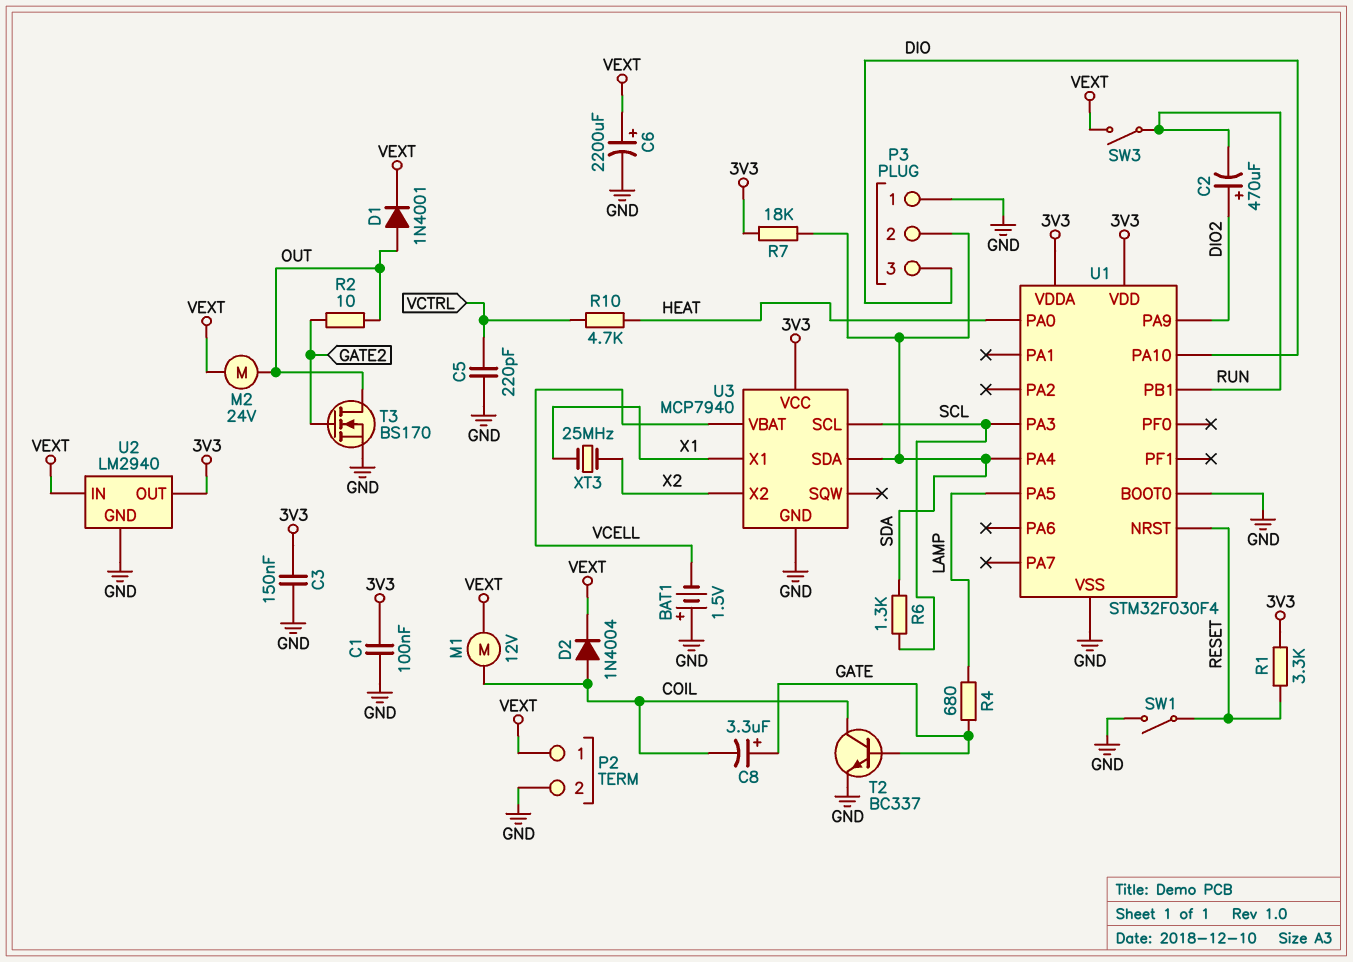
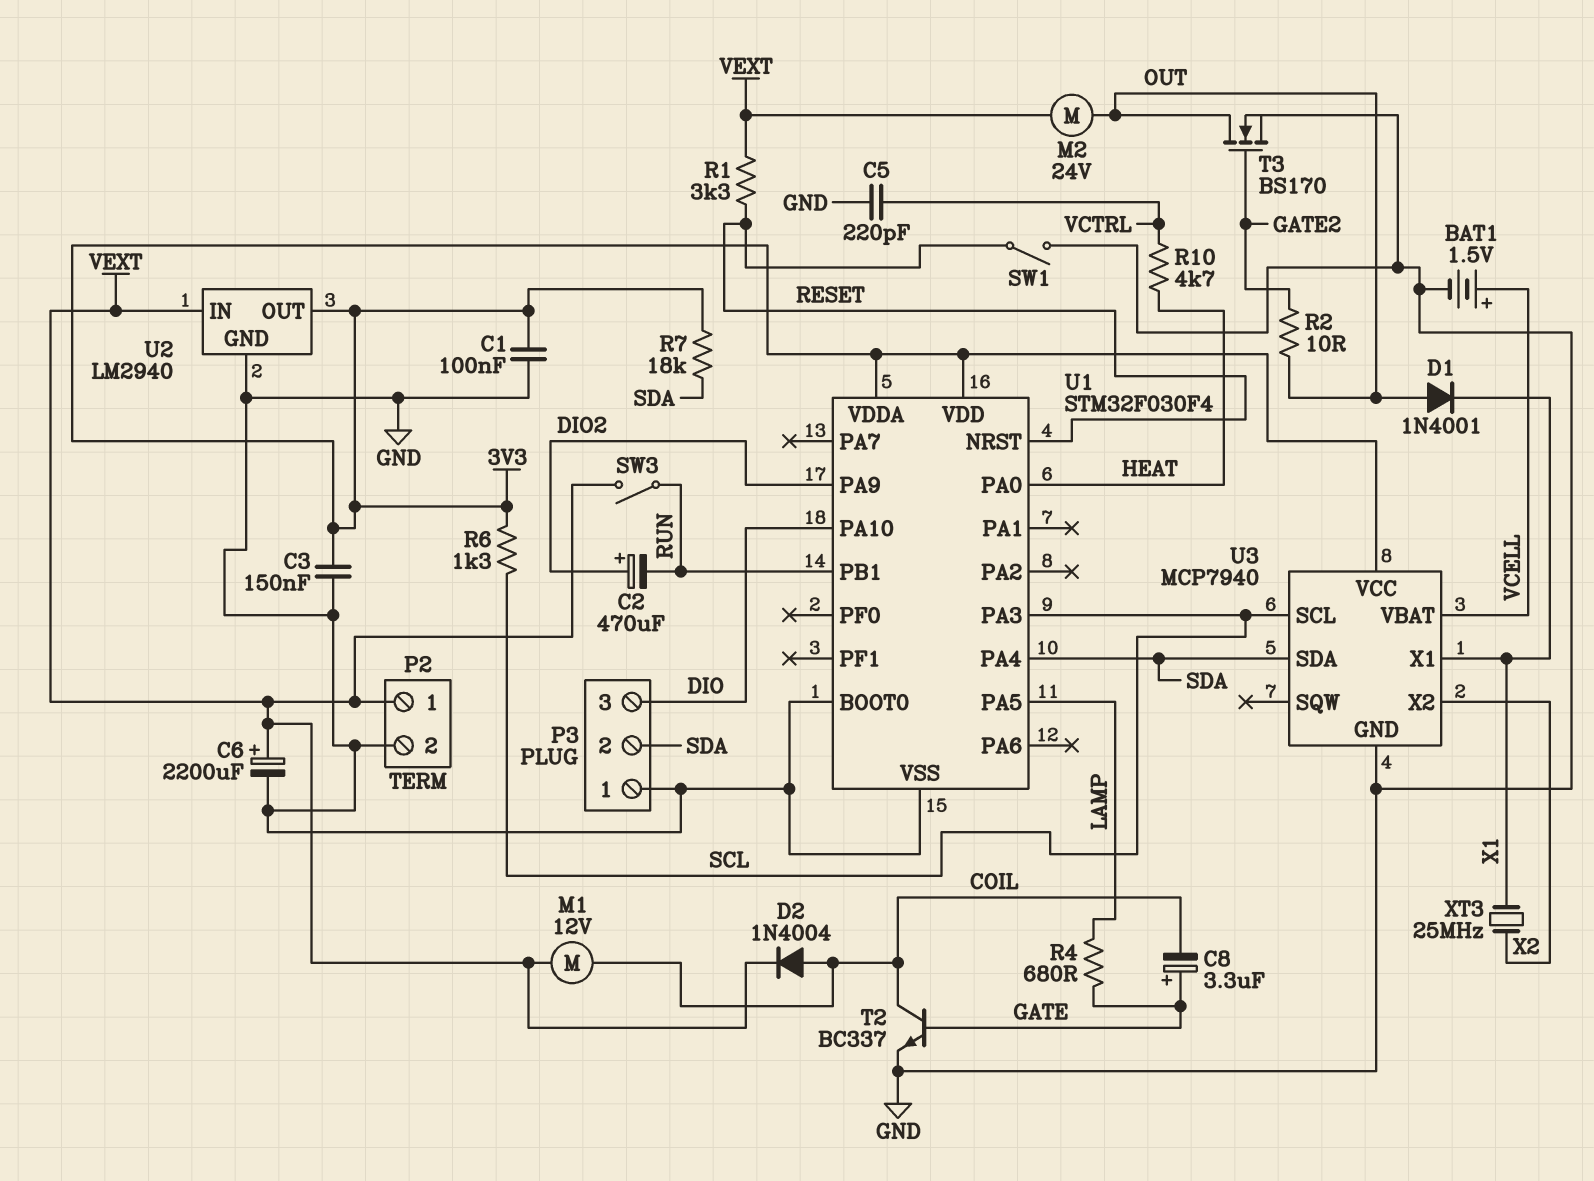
BAT1: 1.5V (plus GND, minus VCELL) -> 1.5V (plus VCELL, minus GND)
D1: diode 1N4001 (A OUT, K VEXT) -> diode 1N4001 (A OUT, K X1)
R1: 3.3k (3V3, RESET) -> 3.3k (RESET, VEXT)
R6: 1.3k (SCL, SDA) -> 1.3k (3V3, SCL)

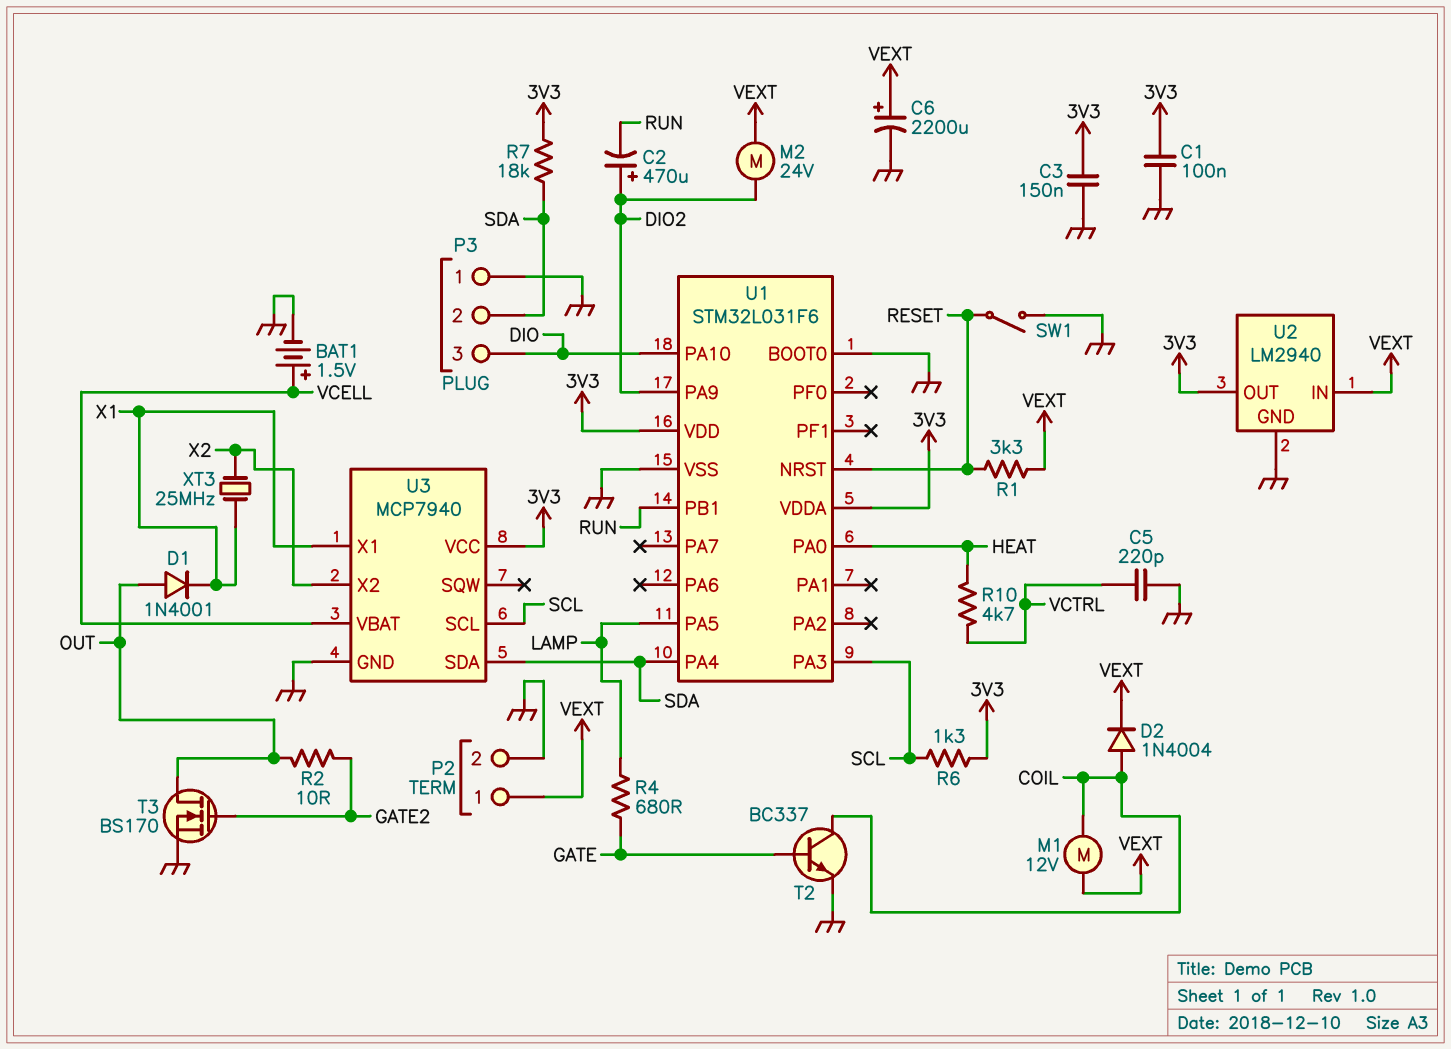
C8: 3.3uF (plus GATE, minus COIL) -> none
M2: motor 24V (OUT, VEXT) -> motor 24V (DIO2, VEXT)
SW3: switch (RUN, VEXT) -> none
U1: STM32F030F4 -> STM32L031F6

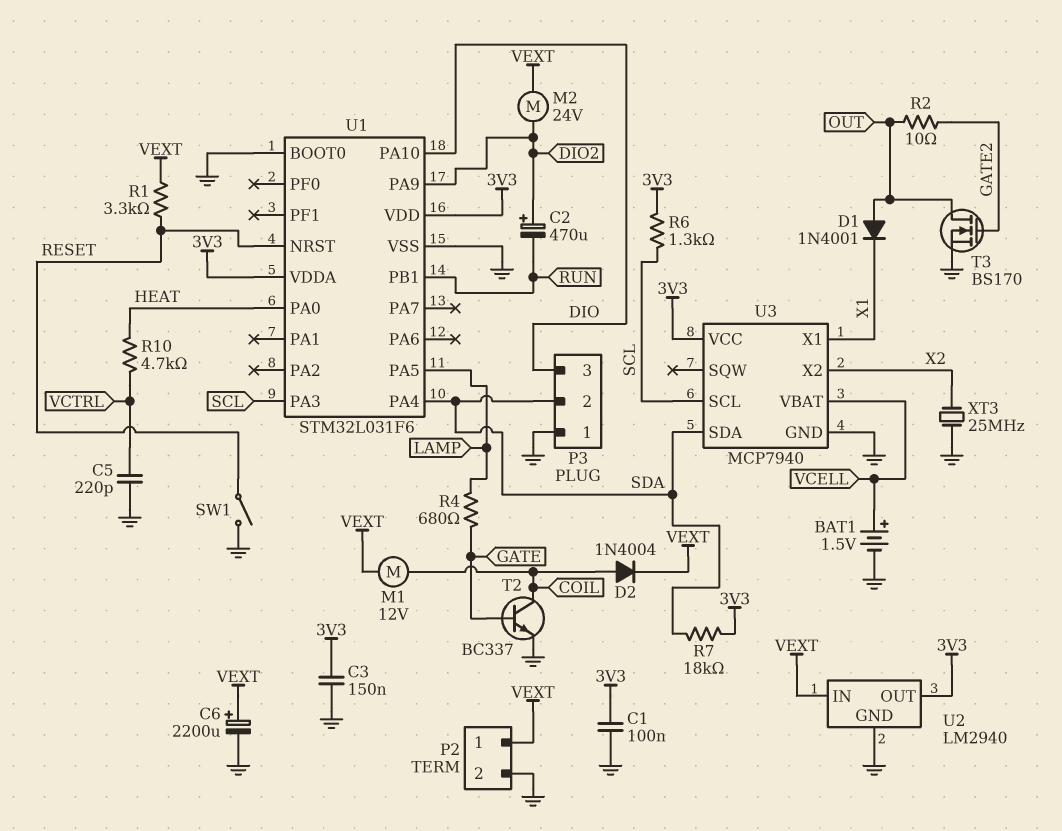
XT3: 25MHz (X1, X2) -> 25MHz (GND, X2)

